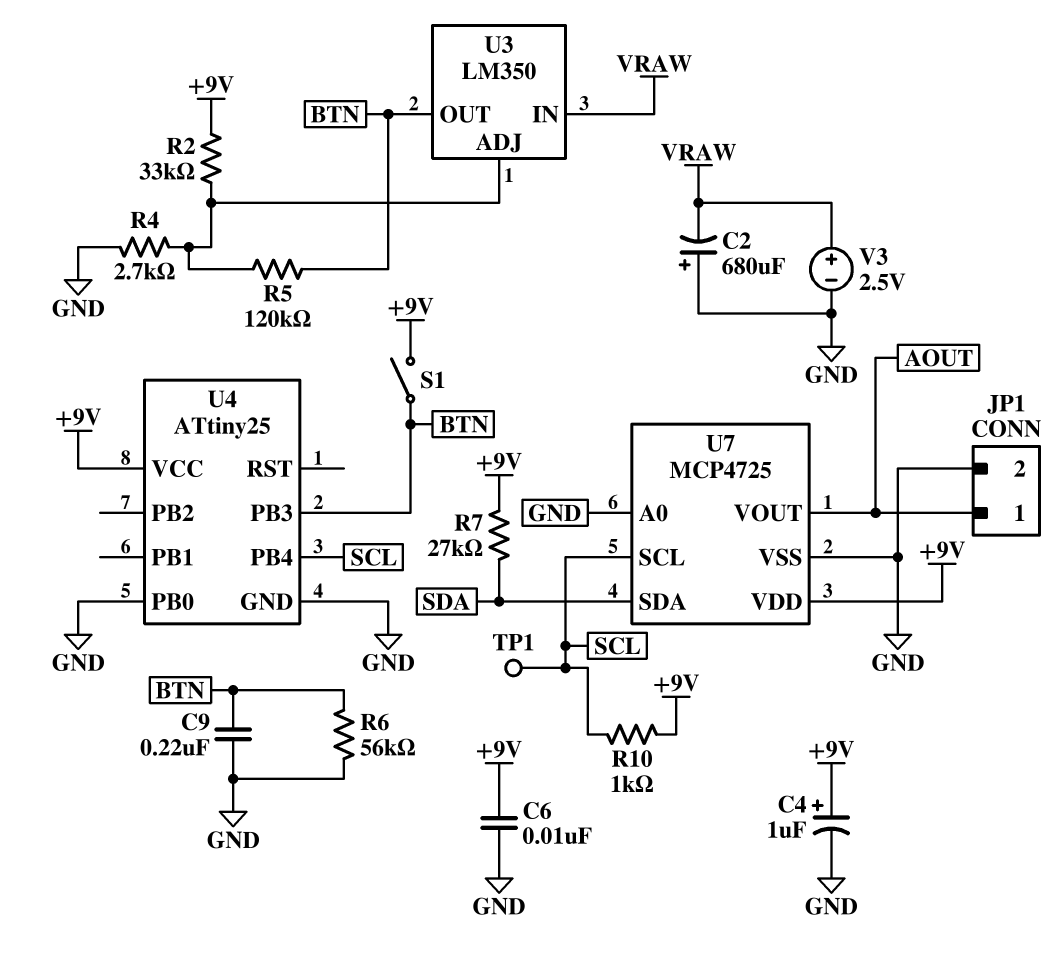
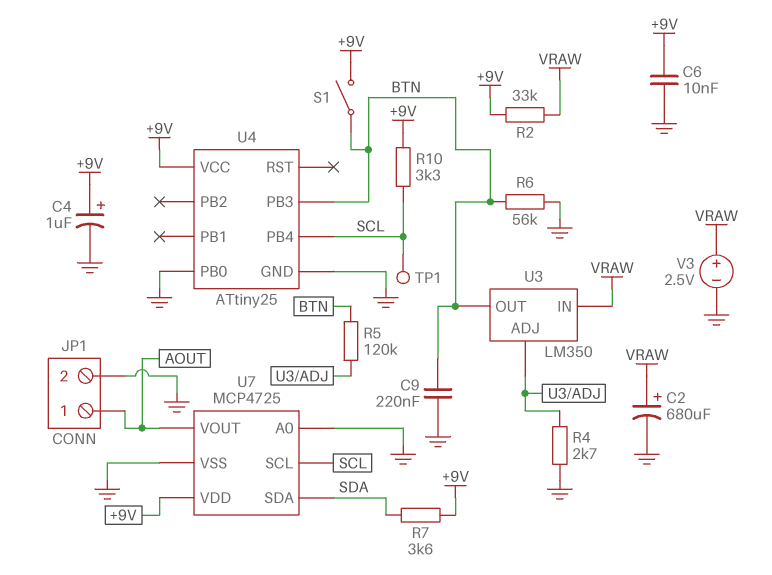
C2: 680uF (plus GND, minus VRAW) -> 680uF (plus VRAW, minus GND)
R2: 33k (+9V, U3/ADJ) -> 33k (+9V, VRAW)
R7: 27k (+9V, SDA) -> 3.6k (+9V, SDA)
R10: 1k (+9V, SCL) -> 3.3k (+9V, SCL)

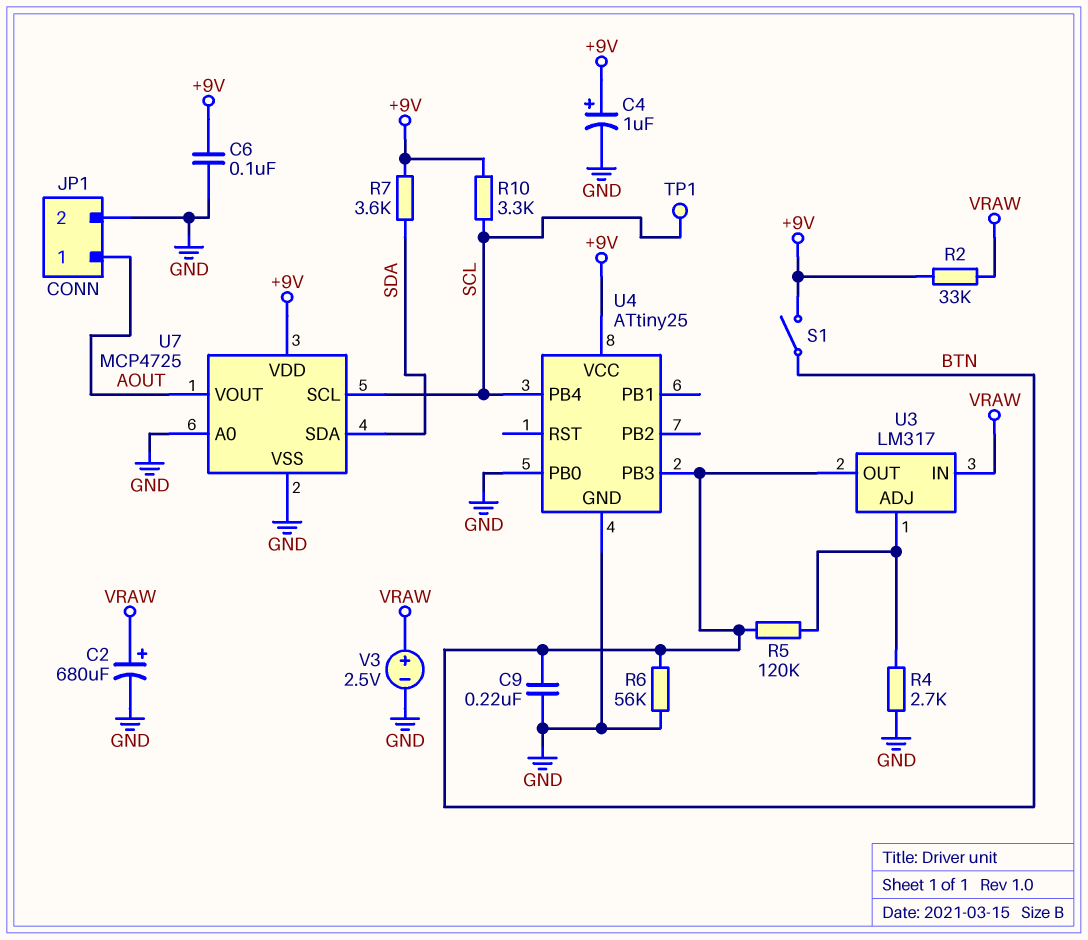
C6: 10nF (+9V, GND) -> 100nF (+9V, GND)
U3: LM350 -> LM317

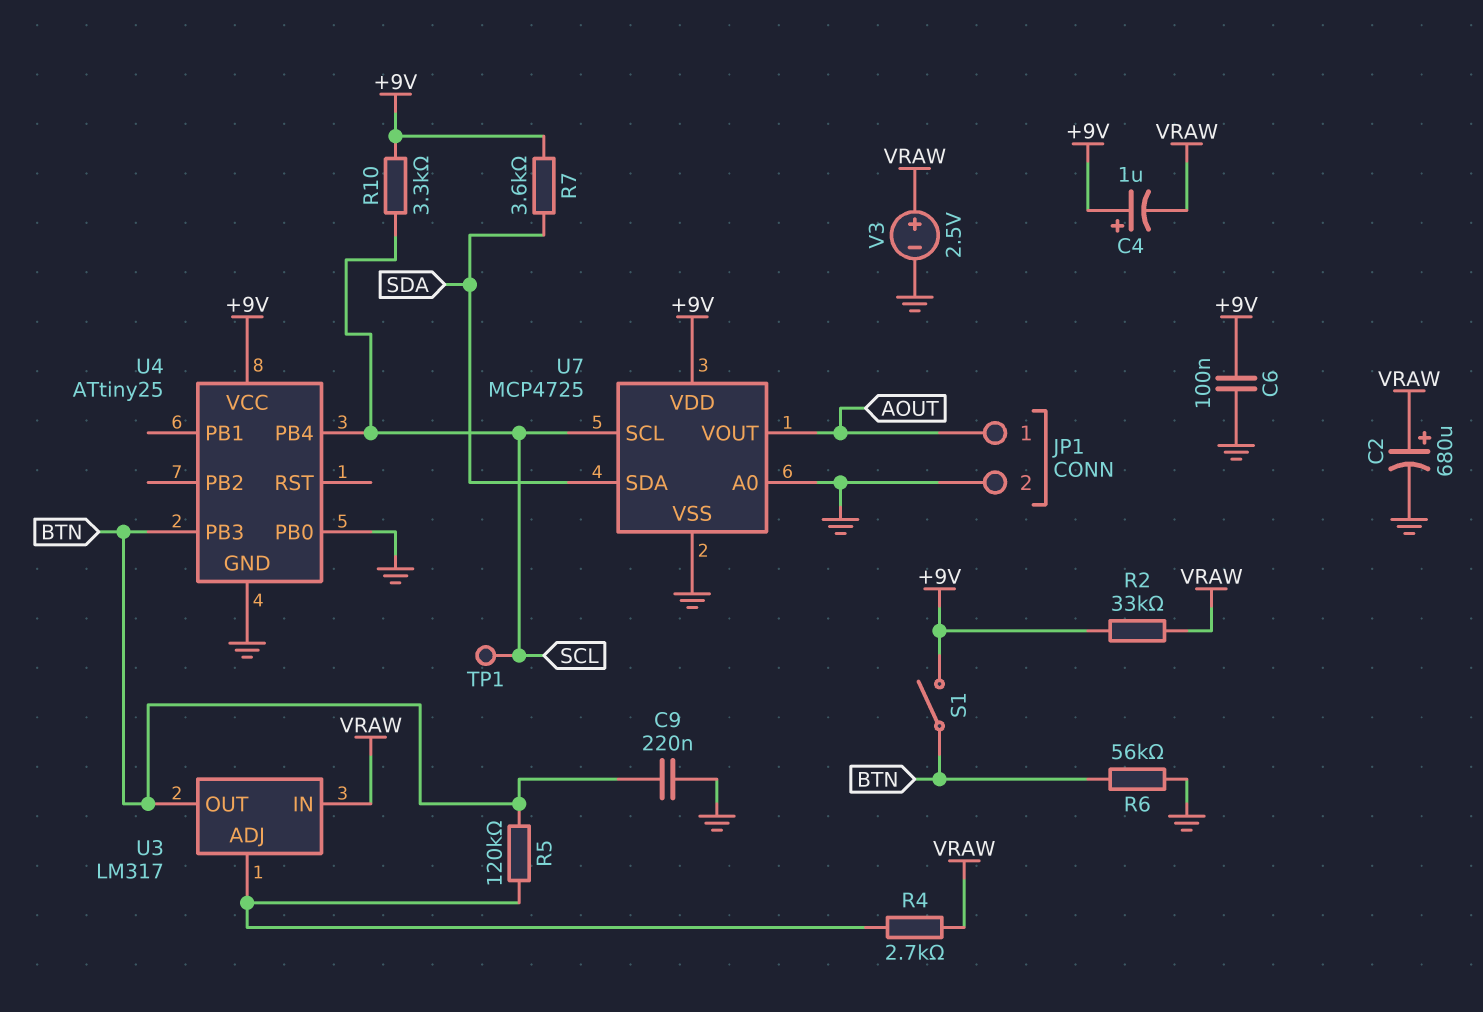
C4: 1uF (plus +9V, minus GND) -> 1uF (plus +9V, minus VRAW)
R4: 2.7k (GND, U3/ADJ) -> 2.7k (U3/ADJ, VRAW)

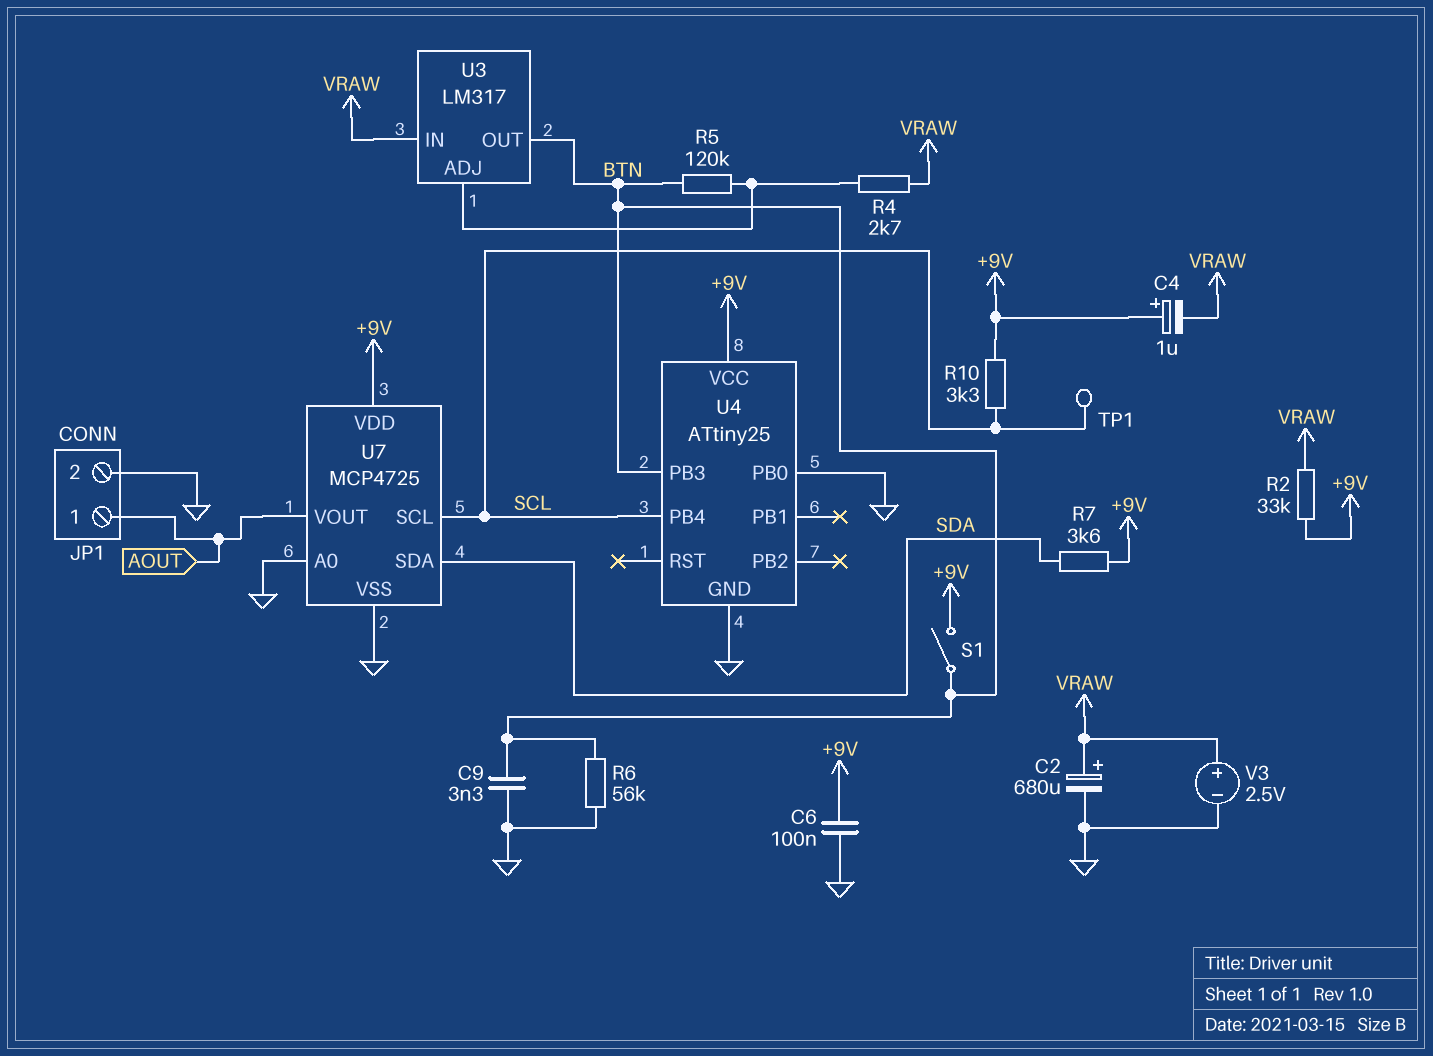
C9: 220nF (BTN, GND) -> 3.3nF (BTN, GND)

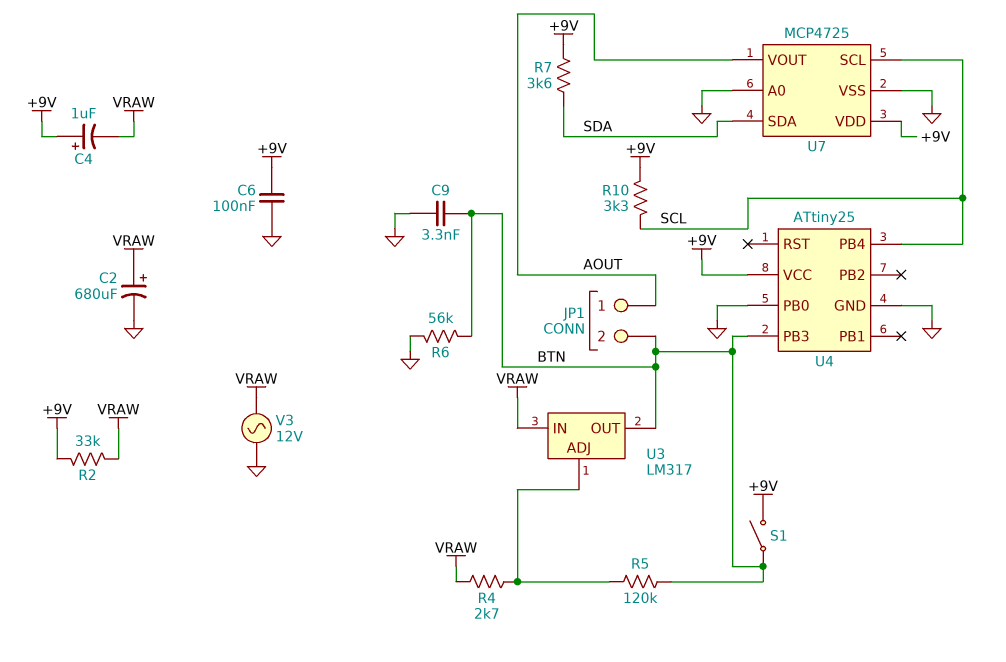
JP1 pin 2: GND -> BTN
TP1: test point (SCL) -> none
V3: 2.5V (plus VRAW, minus GND) -> AC 12V (GND, VRAW)

